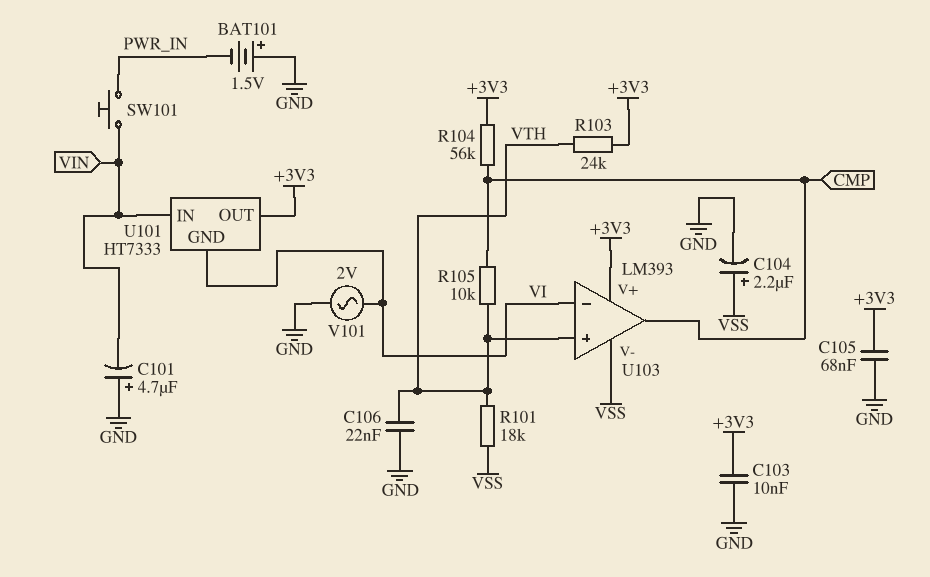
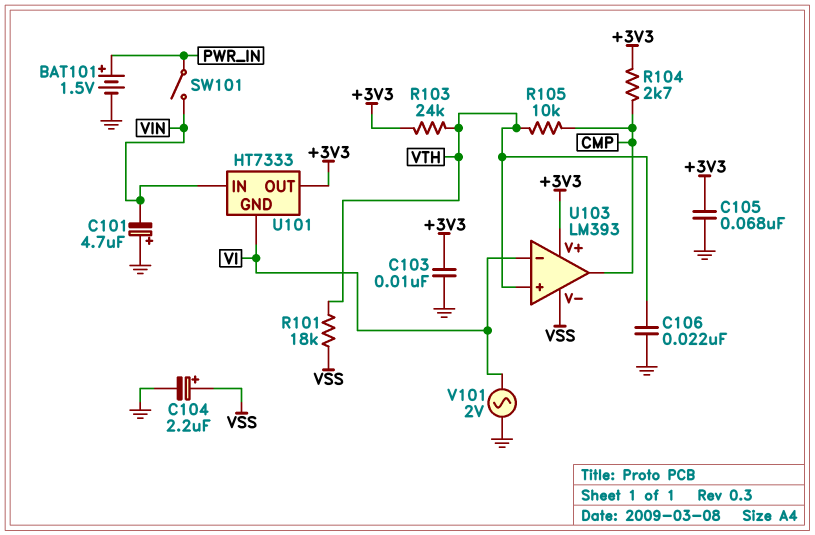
BAT101: 1.5V (plus GND, minus PWR_IN) -> 1.5V (plus PWR_IN, minus GND)
R104: 56k (+3V3, CMP) -> 2.7k (+3V3, CMP)
SW101: button (PWR_IN, VIN) -> switch (PWR_IN, VIN)

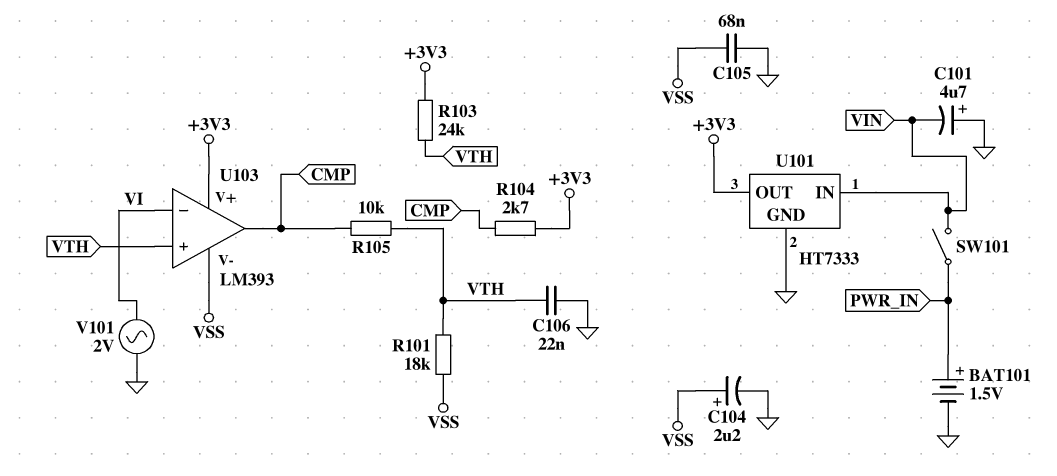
C103: 10nF (+3V3, GND) -> none
C105: 68nF (+3V3, GND) -> 68nF (GND, VSS)
U101 pin GND: VI -> GND

